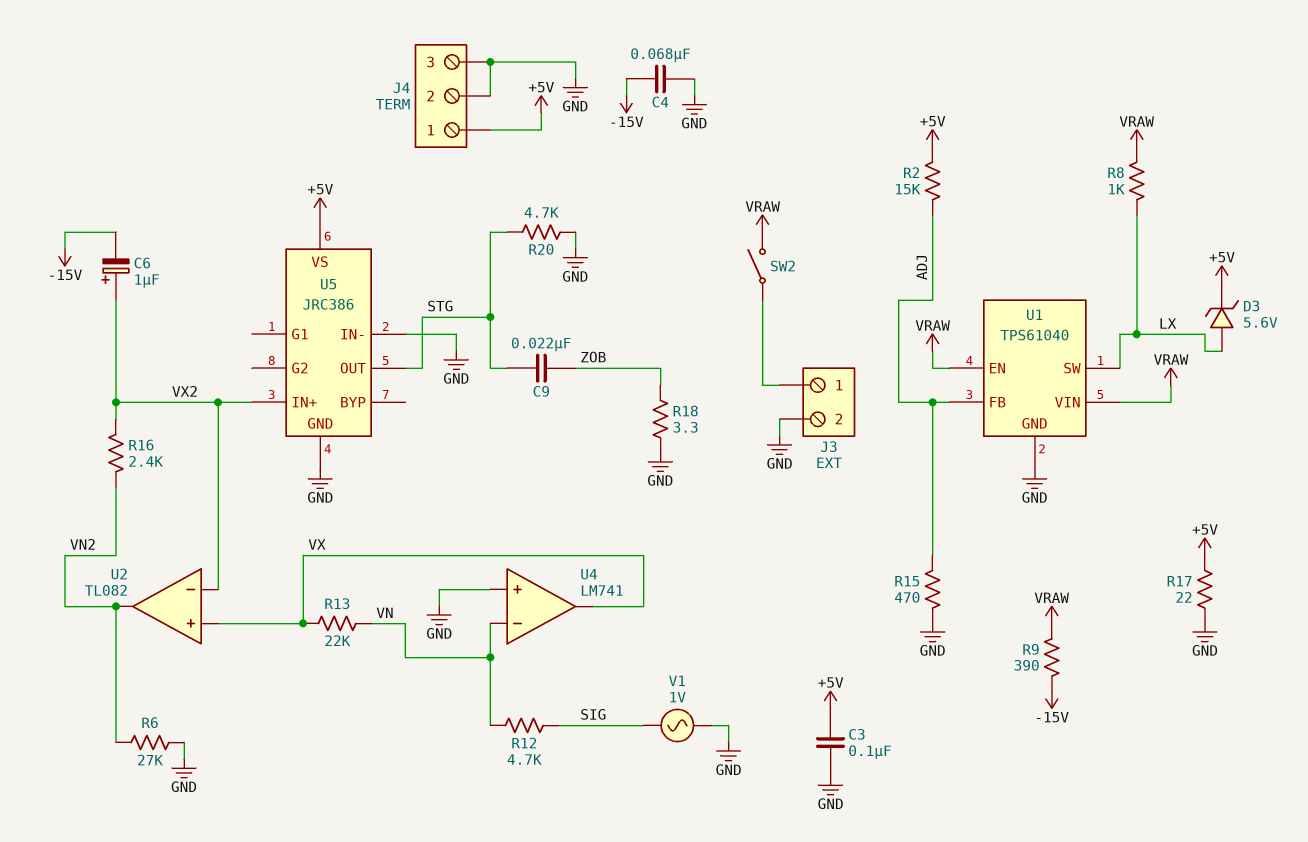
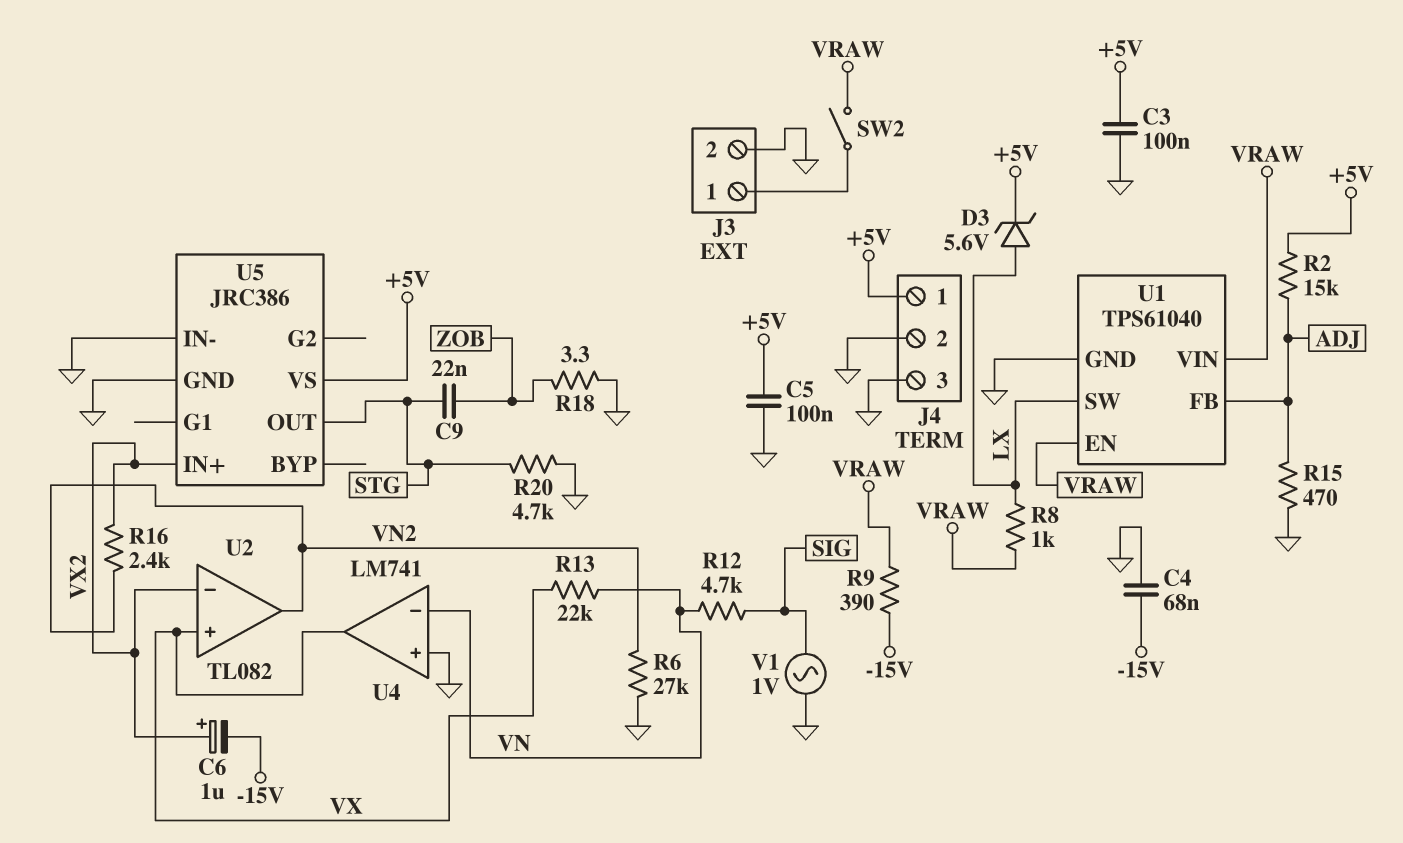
C5: none -> 100nF (+5V, GND)
R17: 22 (+5V, GND) -> none

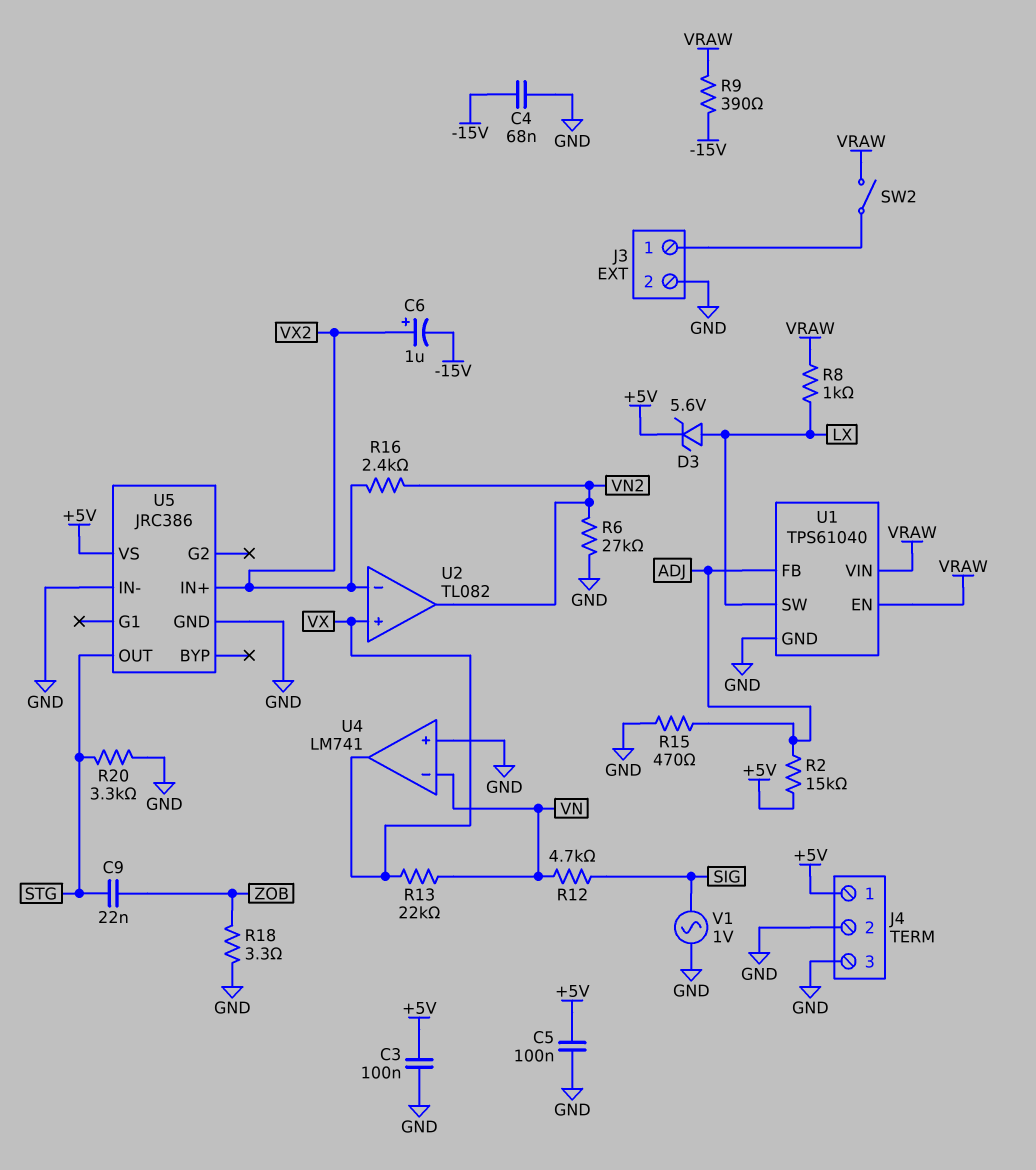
R20: 4.7k (GND, STG) -> 3.3k (GND, STG)

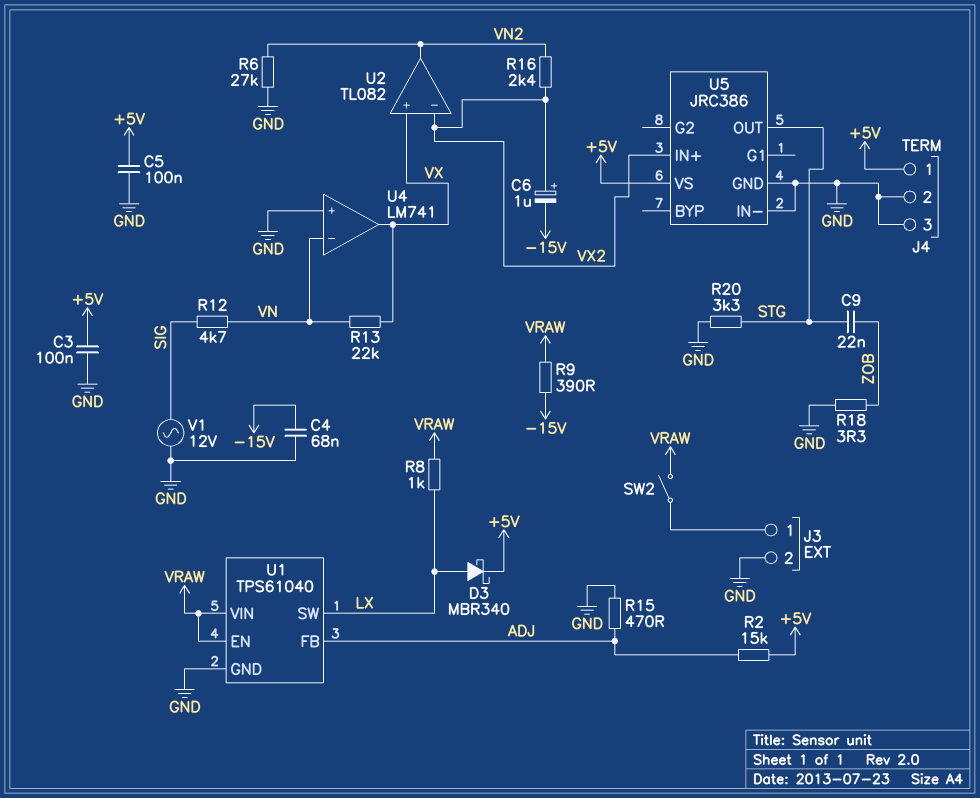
D3: zener 5.6V (A LX, K +5V) -> schottky MBR340 (A LX, K +5V)
V1: AC 1V (GND, SIG) -> AC 12V (GND, SIG)

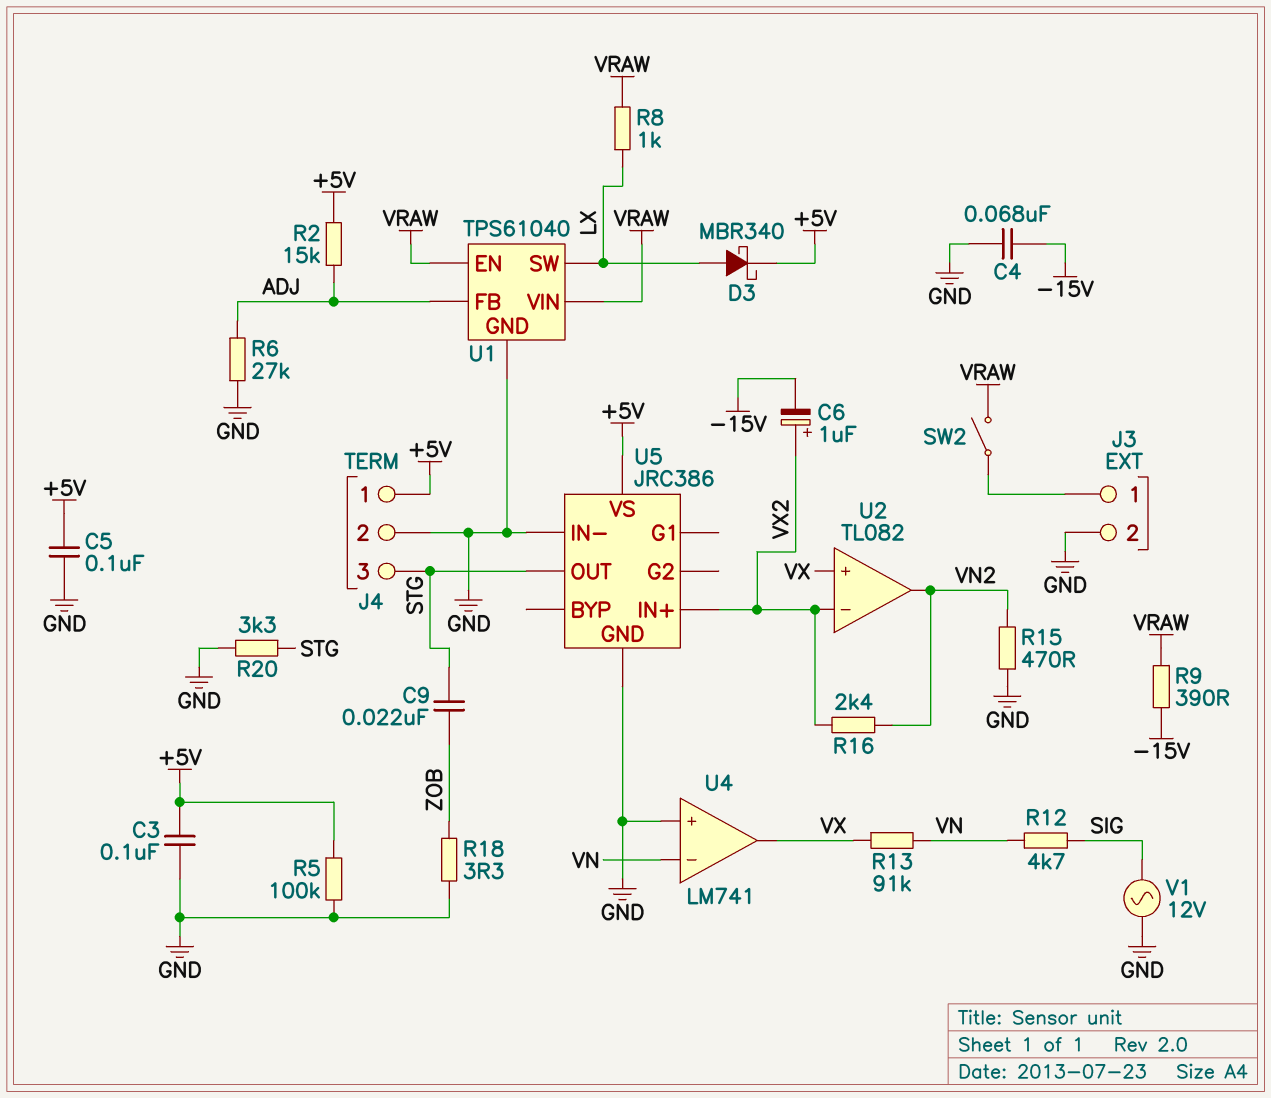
J4 pin 3: GND -> STG
R5: none -> 100k (+5V, GND)
R6: 27k (GND, VN2) -> 27k (ADJ, GND)
R13: 22k (VN, VX) -> 91k (VN, VX)
R15: 470 (ADJ, GND) -> 470 (GND, VN2)

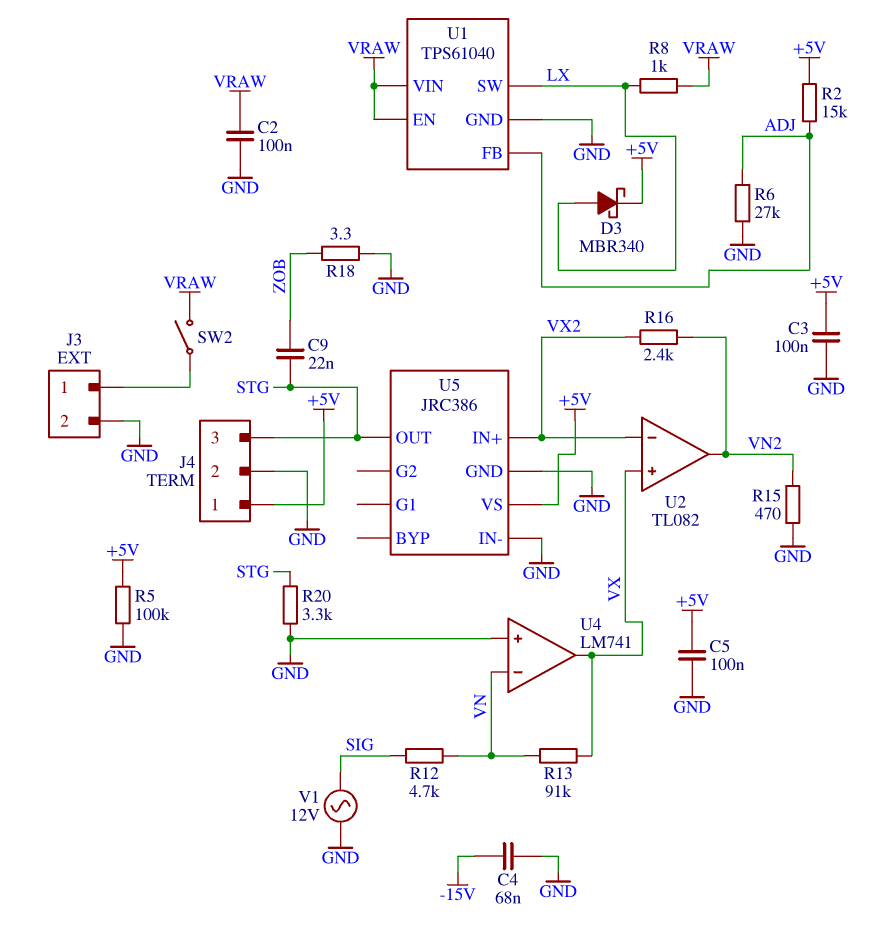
C2: none -> 100nF (GND, VRAW)
C6: 1uF (plus VX2, minus -15V) -> none
R9: 390 (-15V, VRAW) -> none

